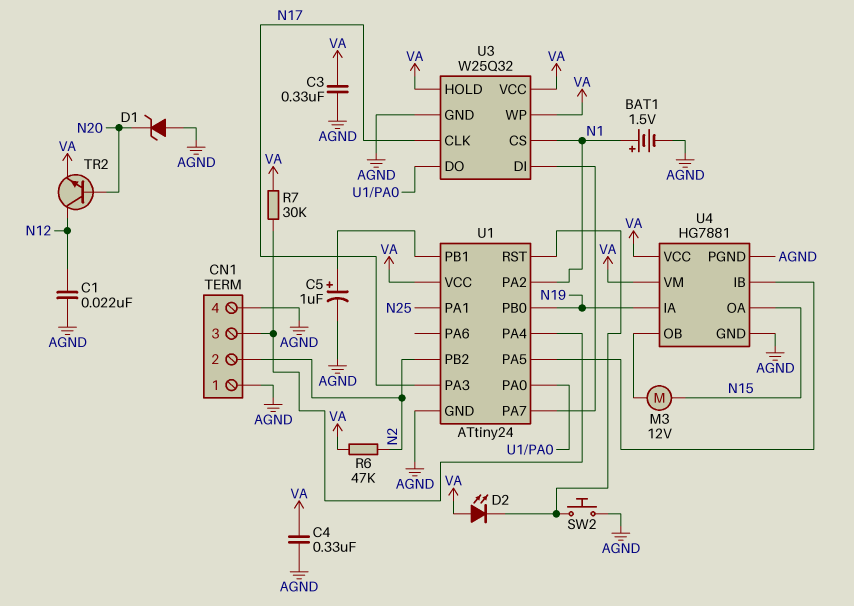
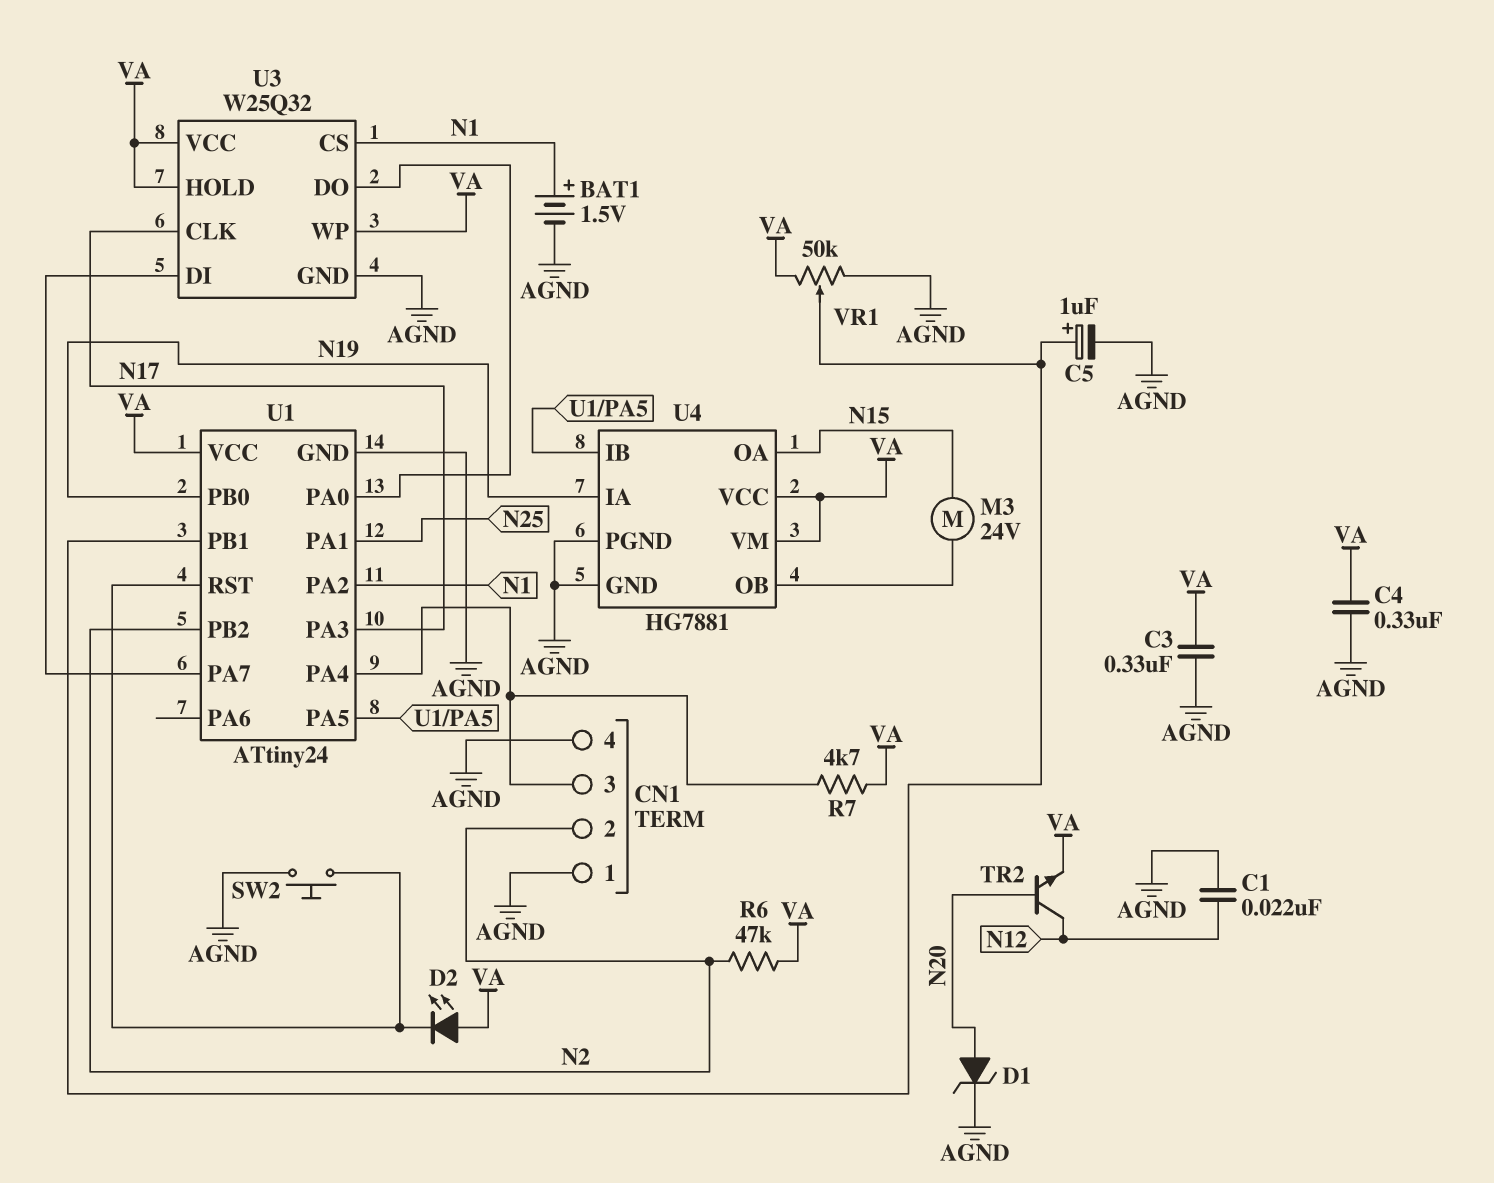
D1: zener (A AGND, K N20) -> zener (A N20, K AGND)
M3: motor 12V (N15, U4/OB) -> motor 24V (N15, U4/OB)
R7: 30k (CN1/3, VA) -> 4.7k (CN1/3, VA)
VR1: none -> 50k (AGND, VA, wiper U1/PB1)

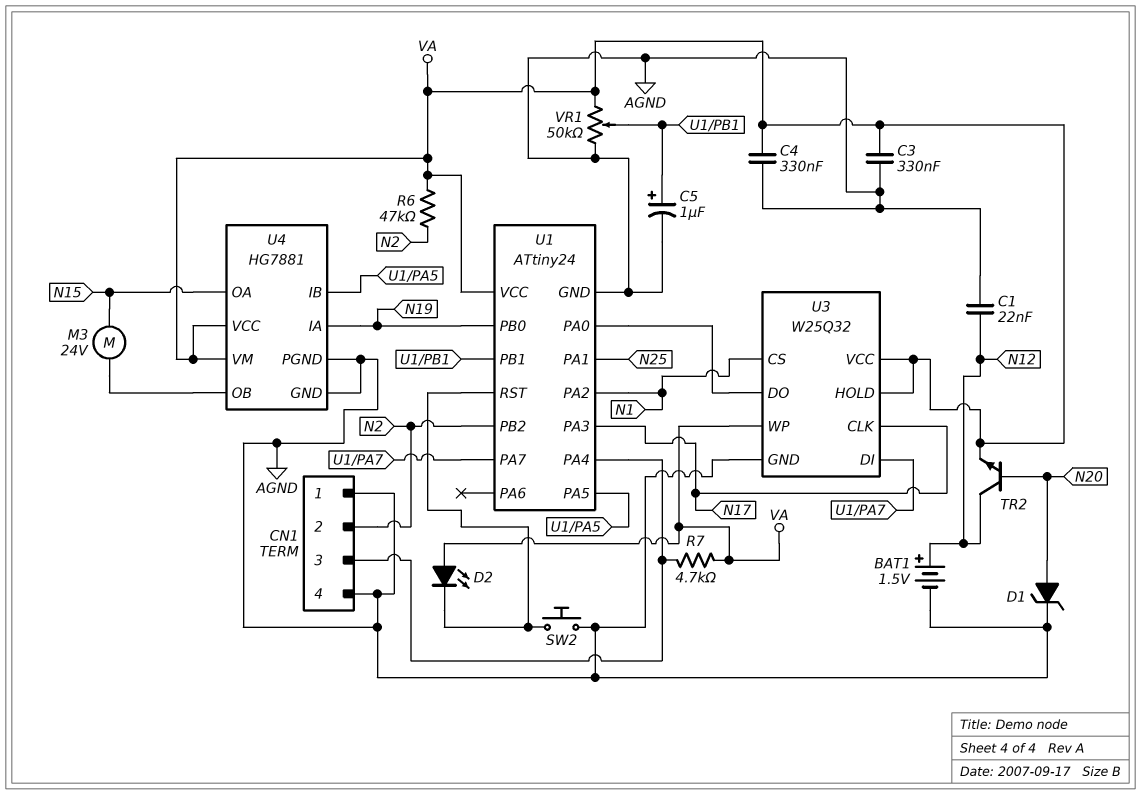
BAT1: 1.5V (plus N1, minus AGND) -> 1.5V (plus N12, minus AGND)

